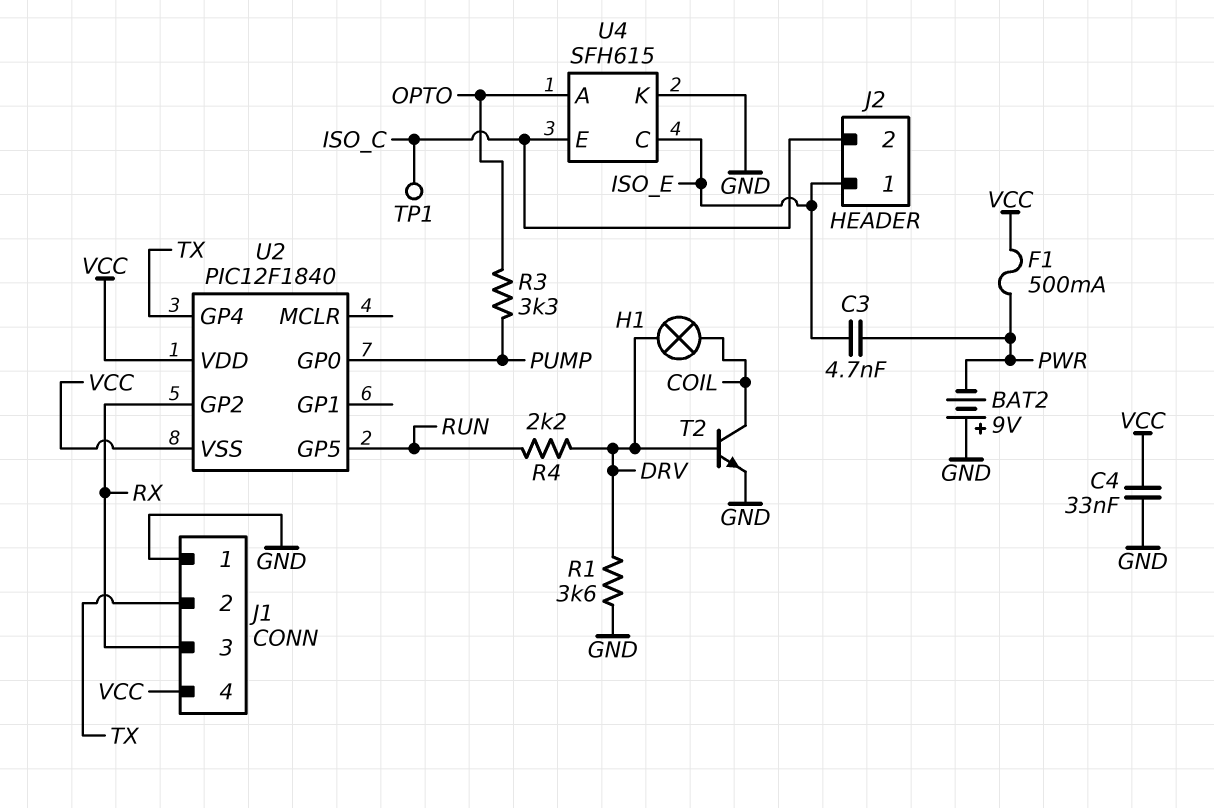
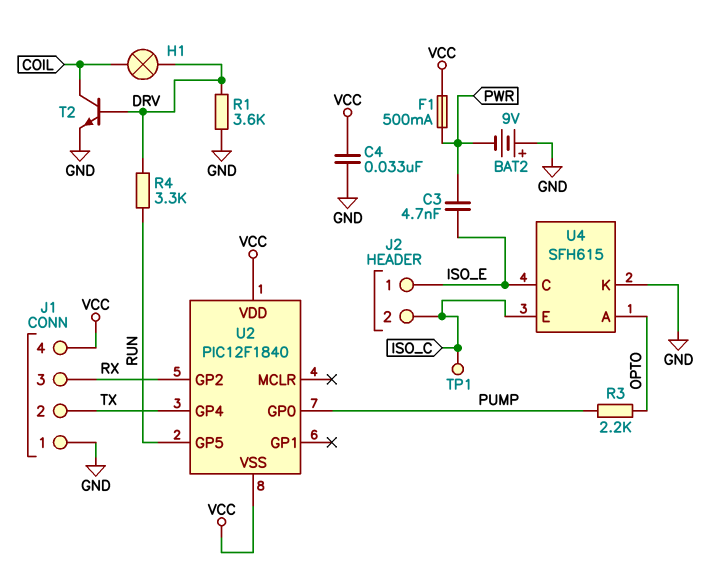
R3: 3.3k (OPTO, PUMP) -> 2.2k (OPTO, PUMP)
R4: 2.2k (DRV, RUN) -> 3.3k (DRV, RUN)

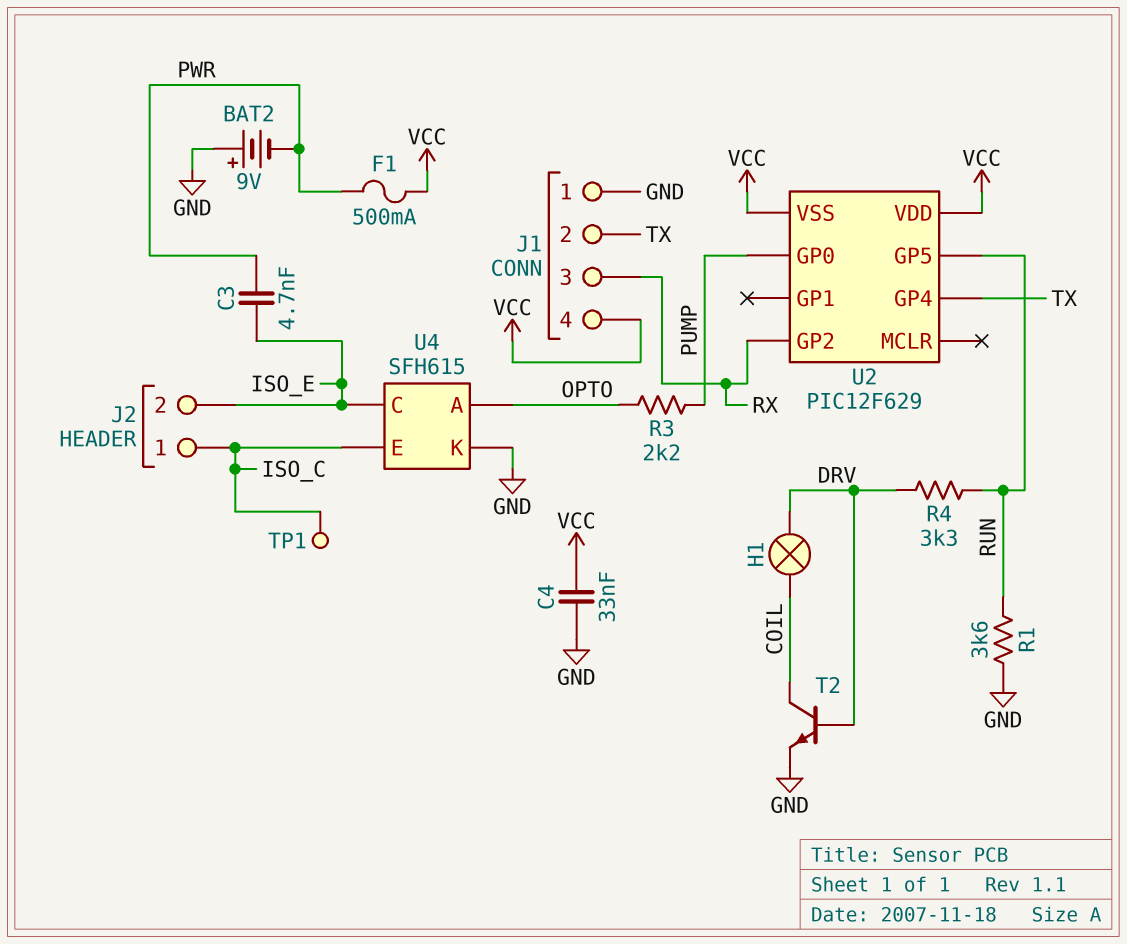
J2 pin 1: ISO_E -> ISO_C
J2 pin 2: ISO_C -> ISO_E
R1: 3.6k (DRV, GND) -> 3.6k (GND, RUN)
U2: PIC12F1840 -> PIC12F629

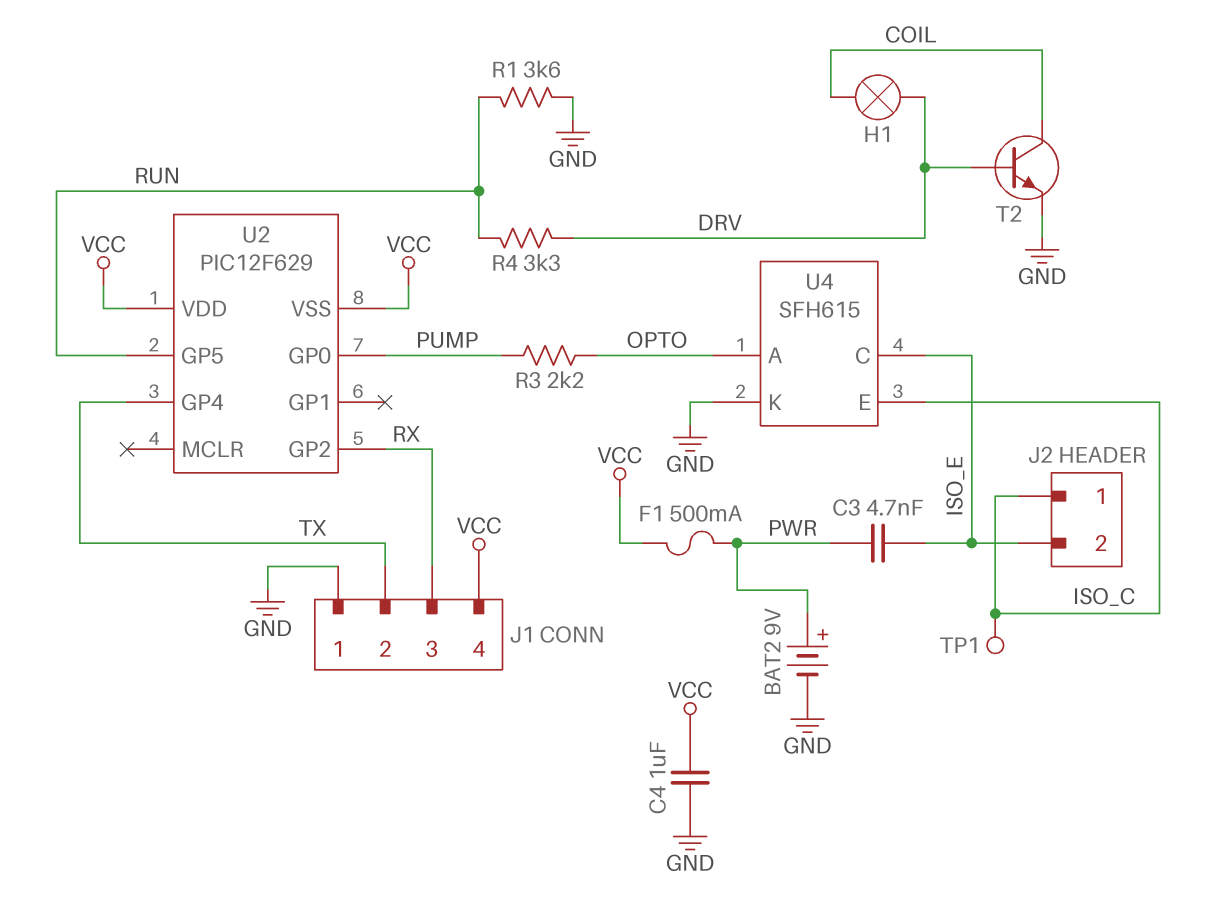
BAT2: 9V (plus GND, minus PWR) -> 9V (plus PWR, minus GND)
C4: 33nF (GND, VCC) -> 1uF (GND, VCC)

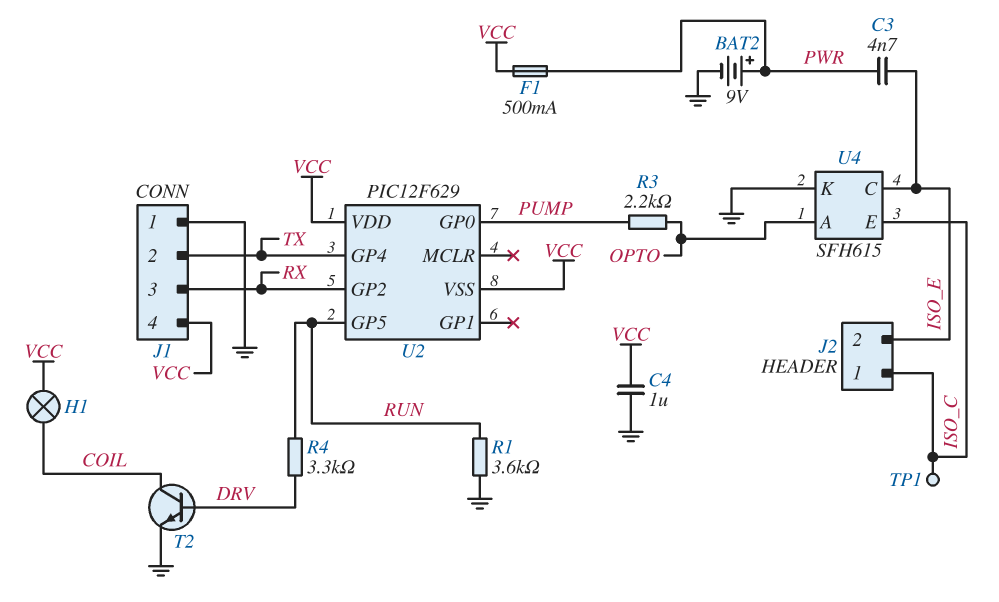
H1: lamp (COIL, DRV) -> lamp (COIL, VCC)

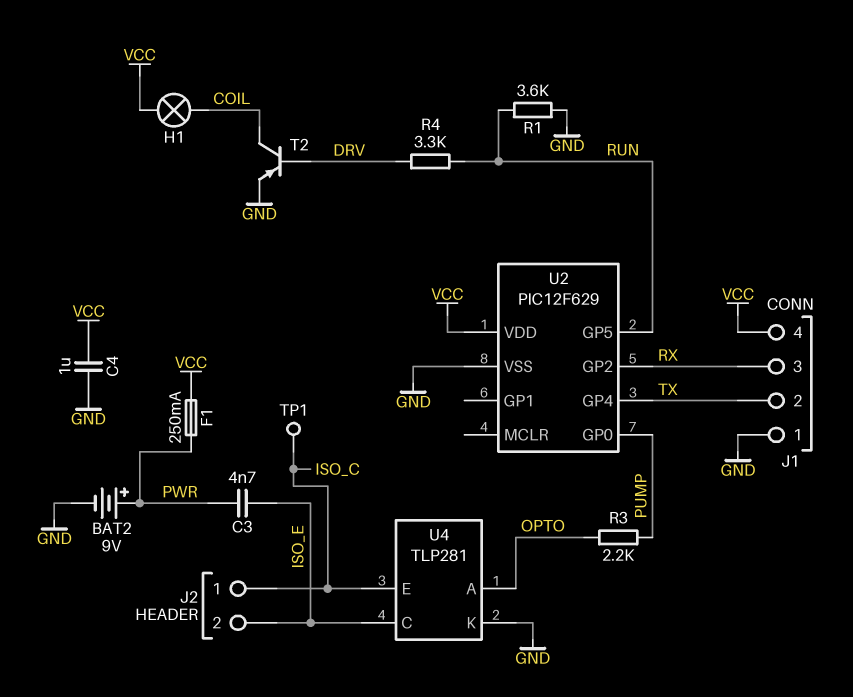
F1: 500mA (PWR, VCC) -> 250mA (PWR, VCC)
T2: NPN (B DRV, C COIL, E GND) -> PNP (B DRV, C COIL, E GND)
U2 pin VSS: VCC -> GND
U4: SFH615 -> TLP281

